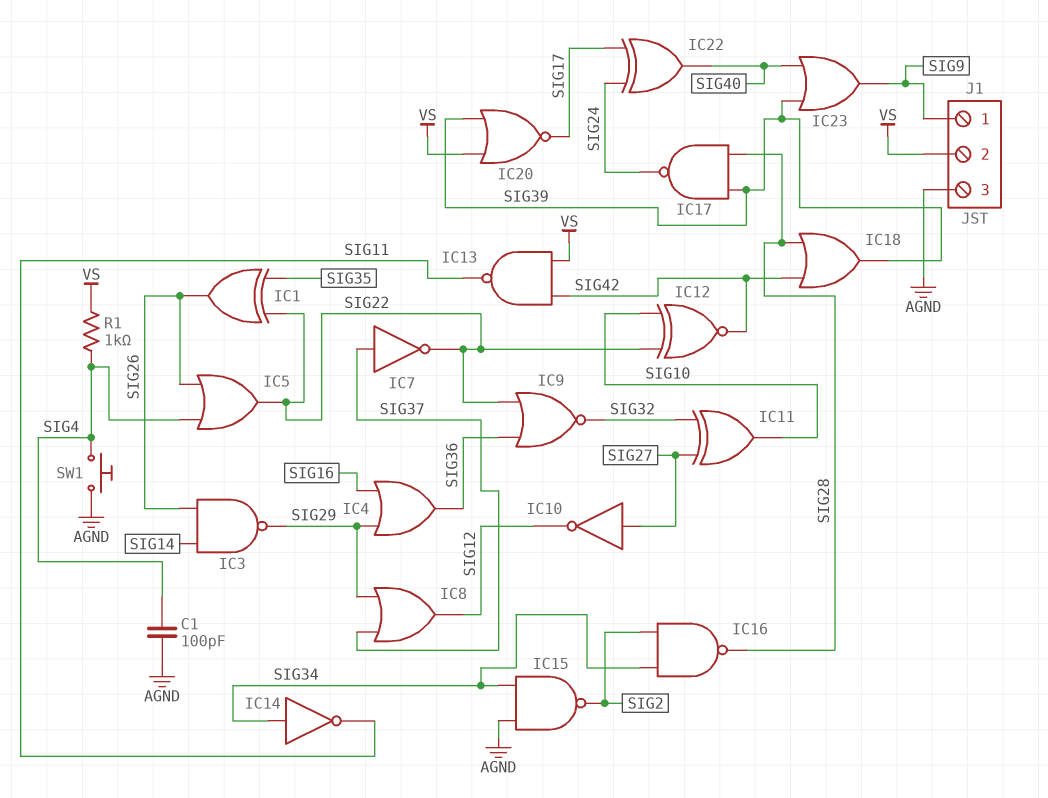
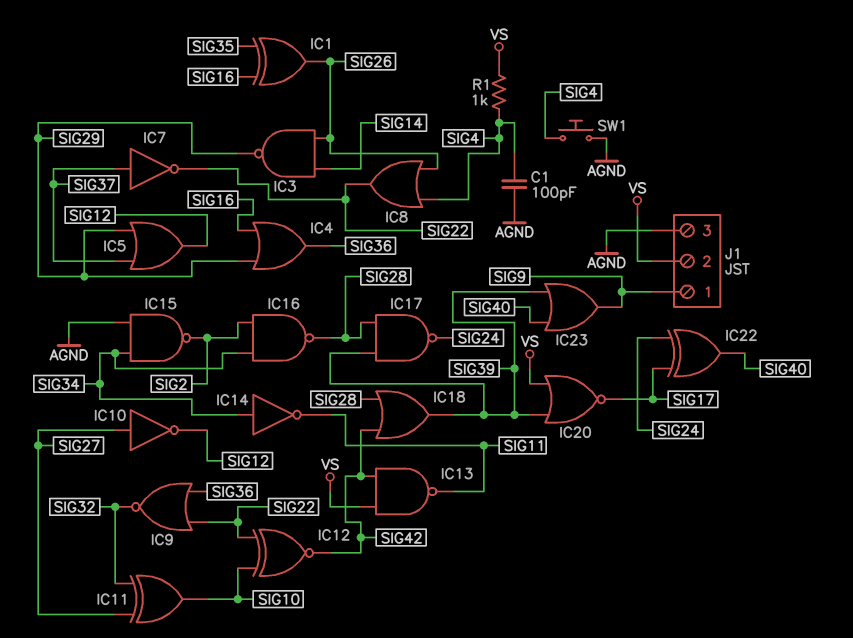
IC1: XOR (in SIG22, in SIG35, out SIG26) -> XOR (in SIG16, in SIG35, out SIG26)
IC5: OR (in SIG4, in SIG26, out SIG22) -> OR (in SIG29, in SIG37, out SIG12)
IC8: OR (in SIG29, in SIG37, out SIG12) -> OR (in SIG4, in SIG26, out SIG22)

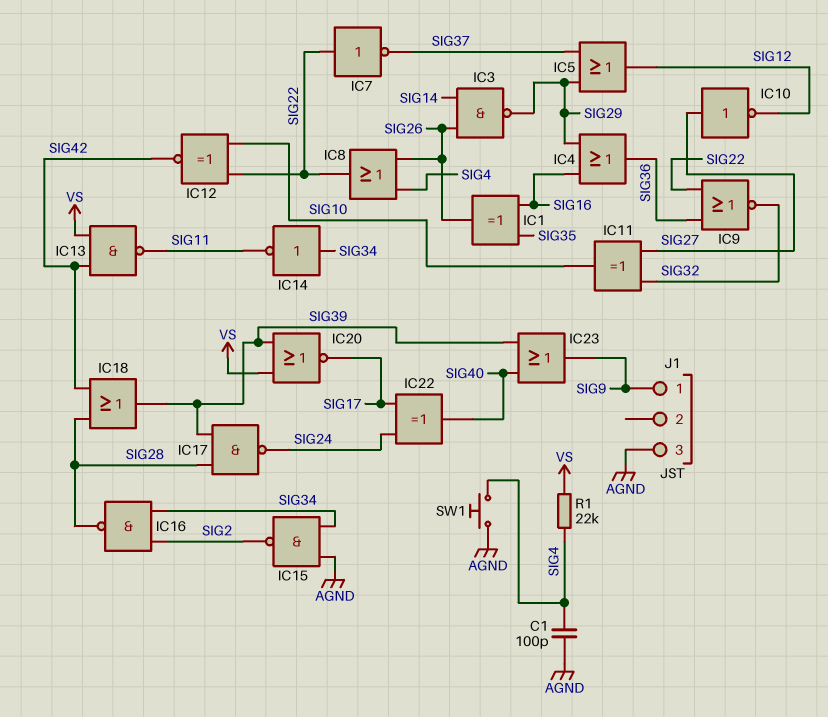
IC7: NOT (in SIG37, out SIG22) -> NOT (in SIG22, out SIG37)
J1 pin 2: VS -> none
R1: 1k (SIG4, VS) -> 22k (SIG4, VS)

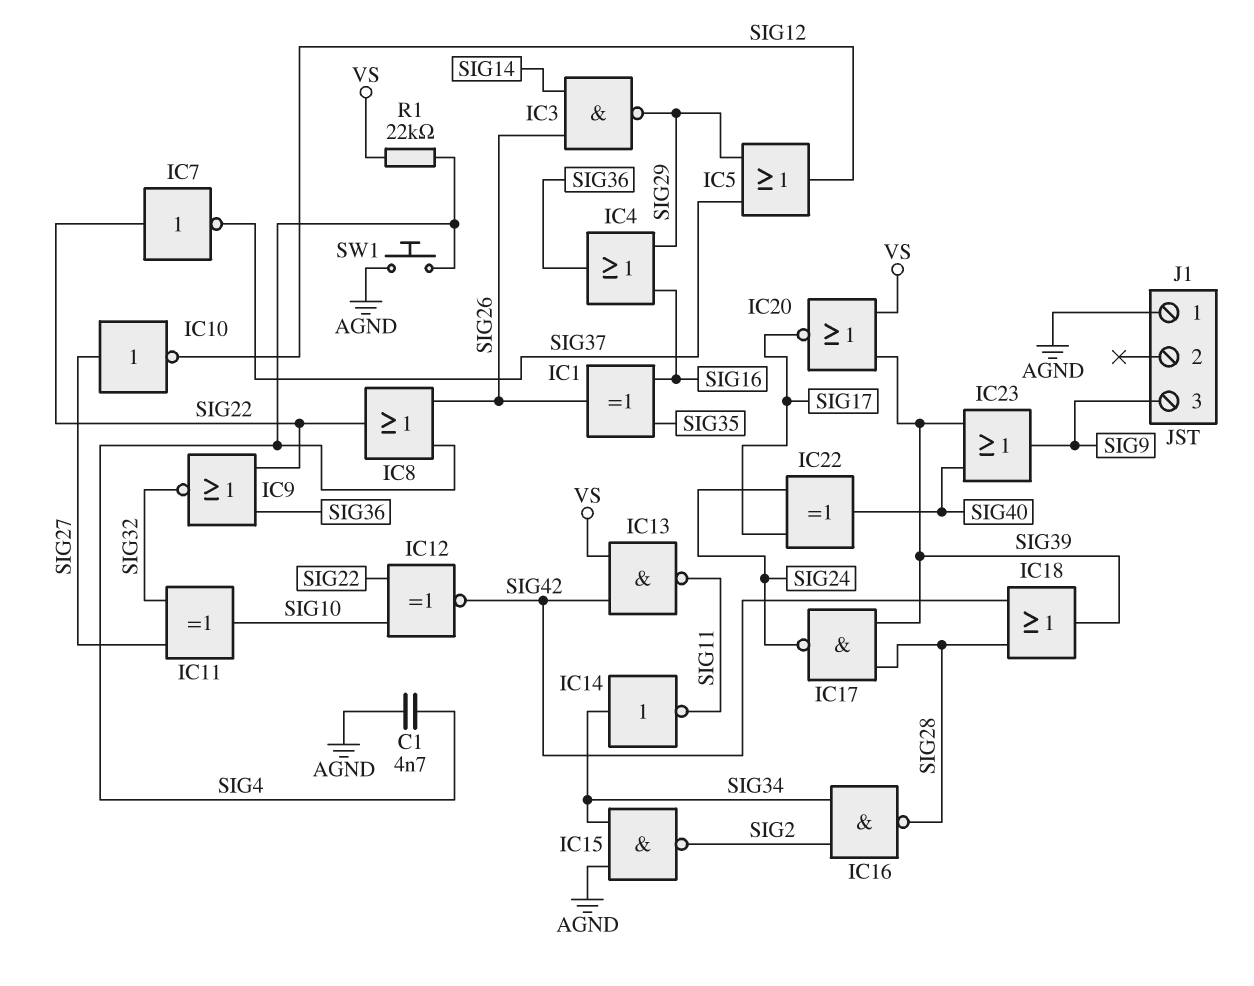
C1: 100pF (AGND, SIG4) -> 4.7nF (AGND, SIG4)
J1 pin 1: SIG9 -> AGND
J1 pin 3: AGND -> SIG9

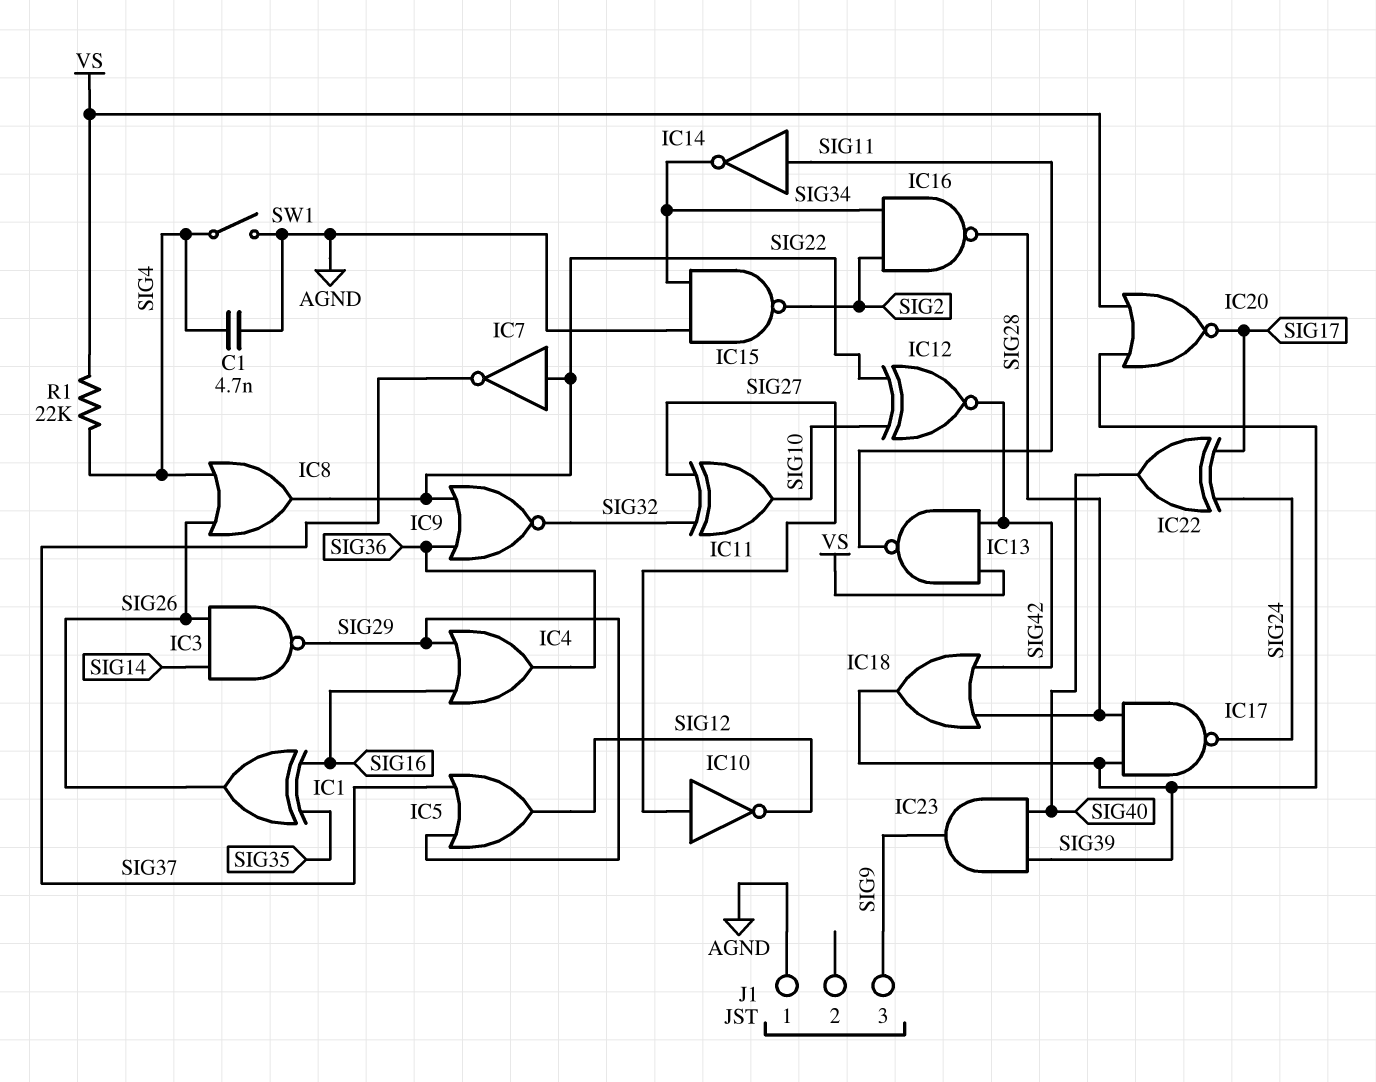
IC14: NOT (in SIG34, out SIG11) -> NOT (in SIG11, out SIG34)
IC23: OR (in SIG39, in SIG40, out SIG9) -> AND (in SIG39, in SIG40, out SIG9)
SW1: button (AGND, SIG4) -> switch (AGND, SIG4)

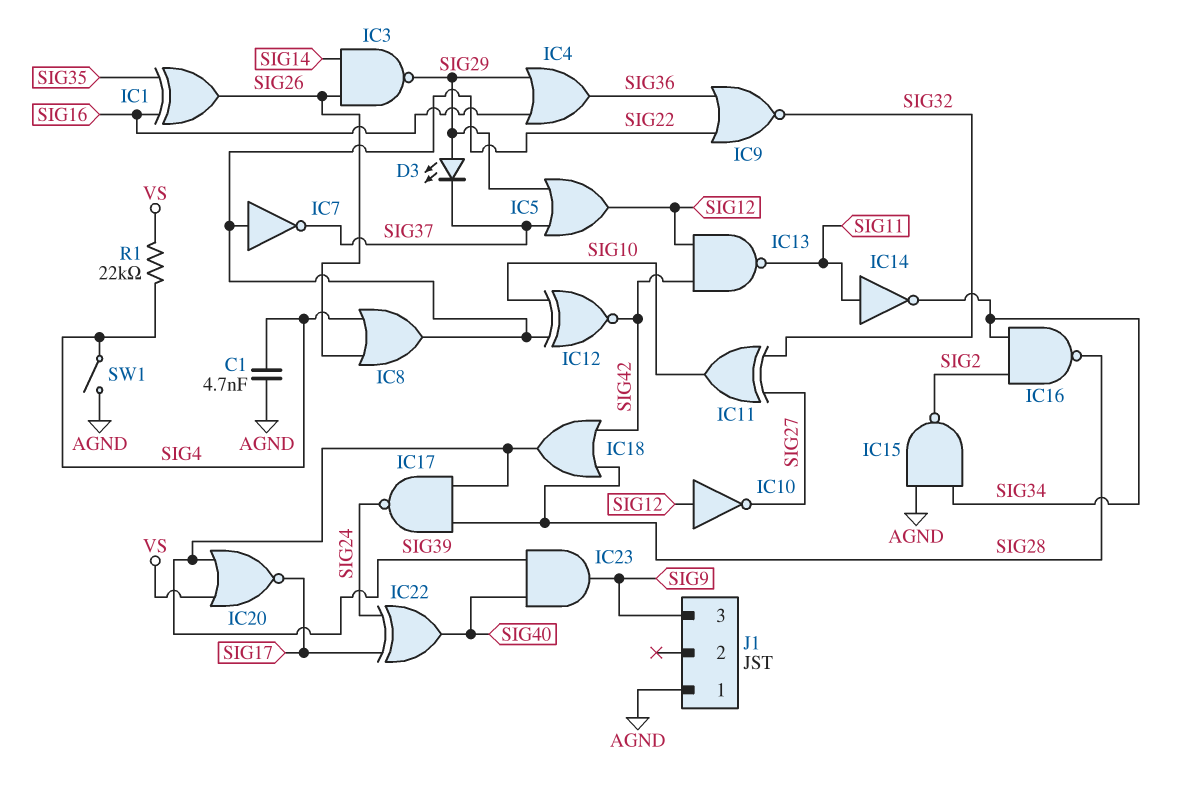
D3: none -> LED (A SIG29, K SIG37)
IC10: NOT (in SIG27, out SIG12) -> NOT (in SIG12, out SIG27)
IC13: NAND (in SIG42, in VS, out SIG11) -> NAND (in SIG12, in SIG42, out SIG11)

